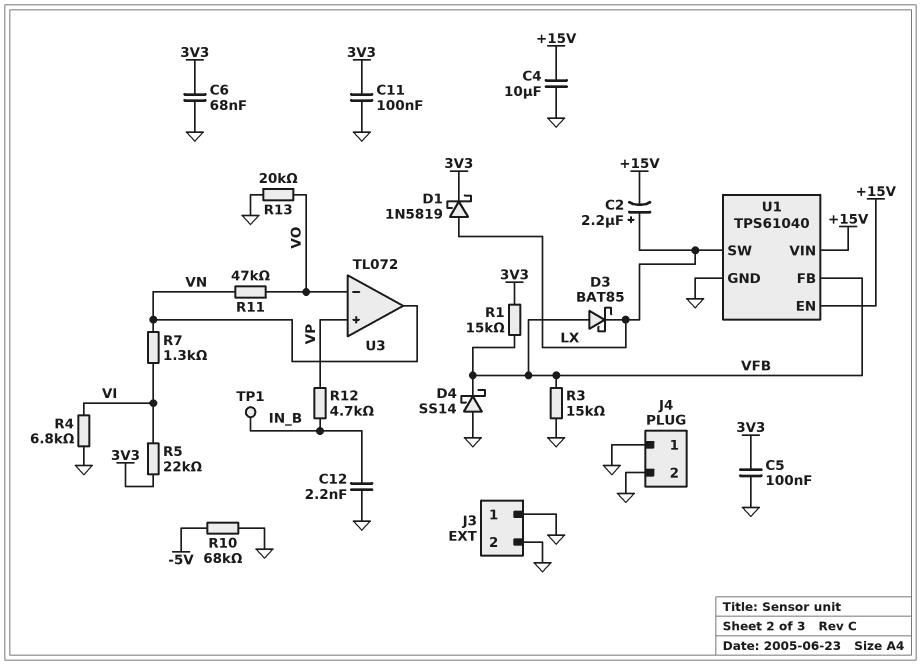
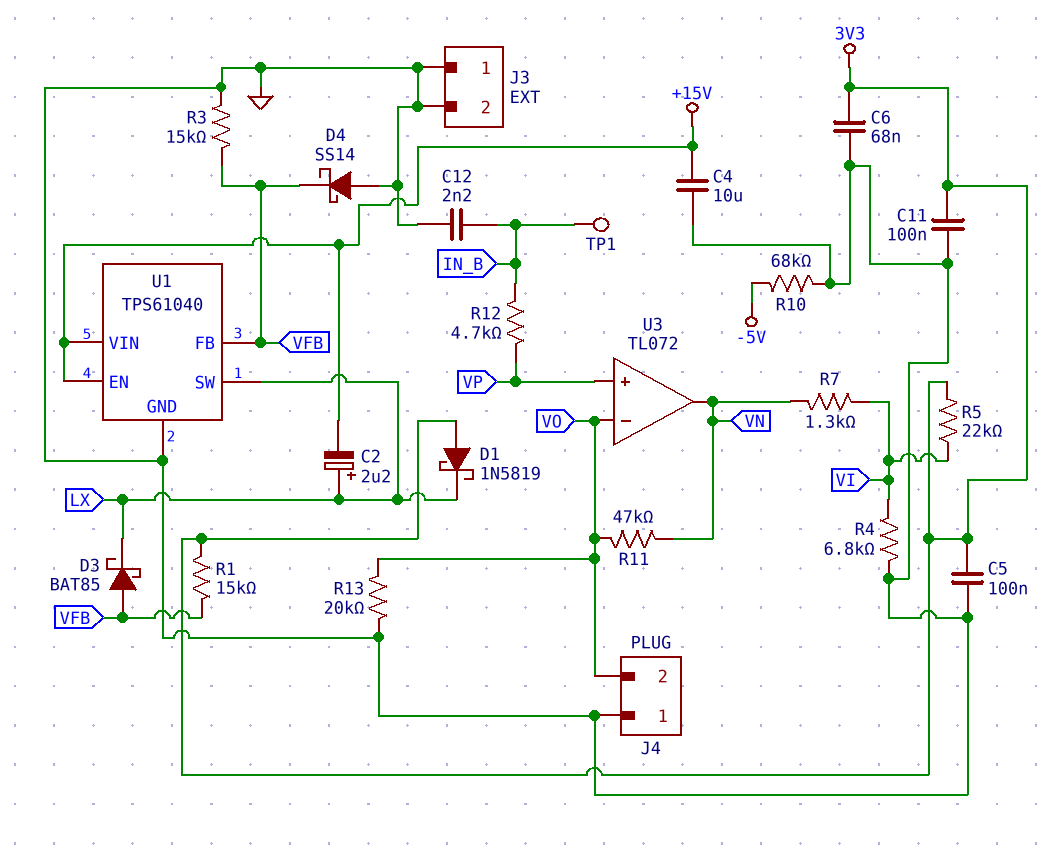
D1: schottky 1N5819 (A LX, K 3V3) -> schottky 1N5819 (A 3V3, K LX)
J4 pin 2: GND -> VO

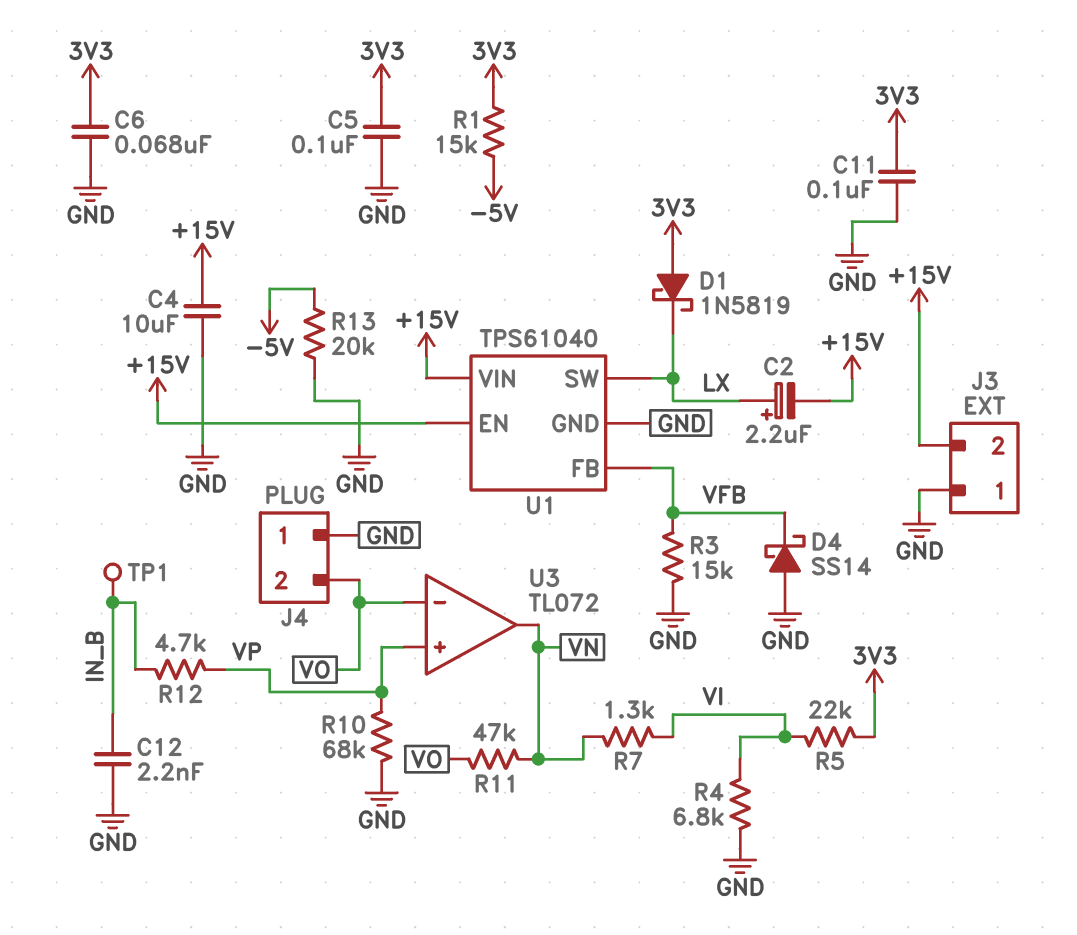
D3: schottky BAT85 (A VFB, K LX) -> none
J3 pin 2: GND -> +15V
R1: 15k (3V3, VFB) -> 15k (-5V, 3V3)
R10: 68k (-5V, GND) -> 68k (GND, VP)
R13: 20k (GND, VO) -> 20k (-5V, GND)

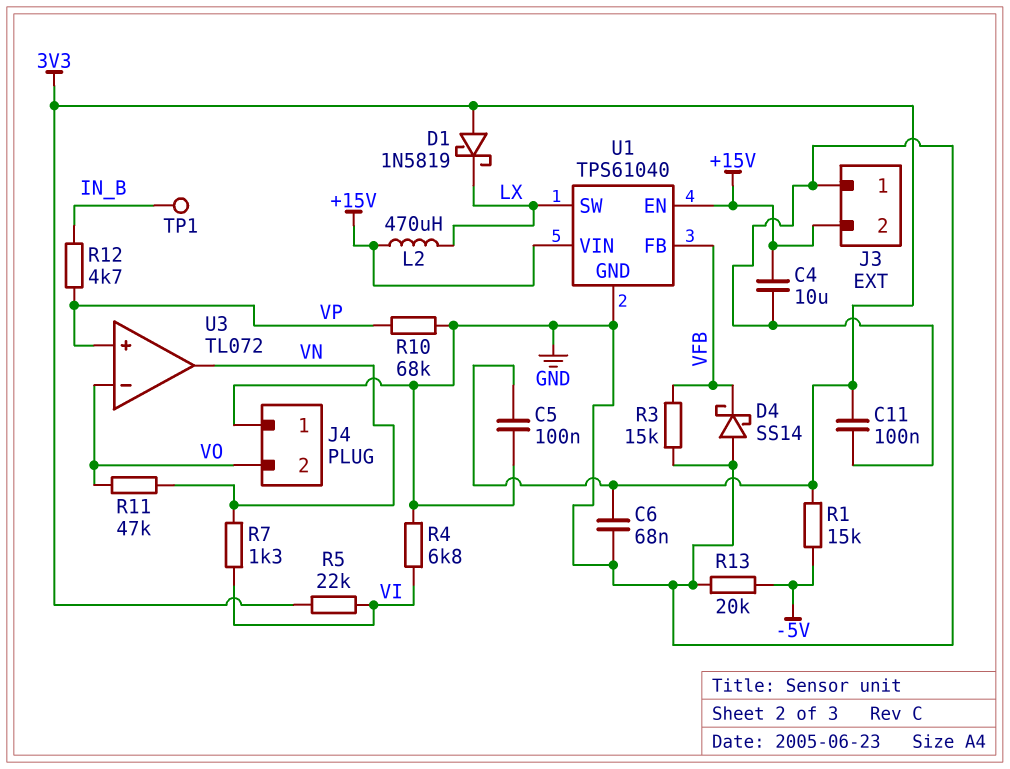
C2: 2.2uF (plus LX, minus +15V) -> none
C12: 2.2nF (GND, IN_B) -> none
L2: none -> 470uH (+15V, LX)

